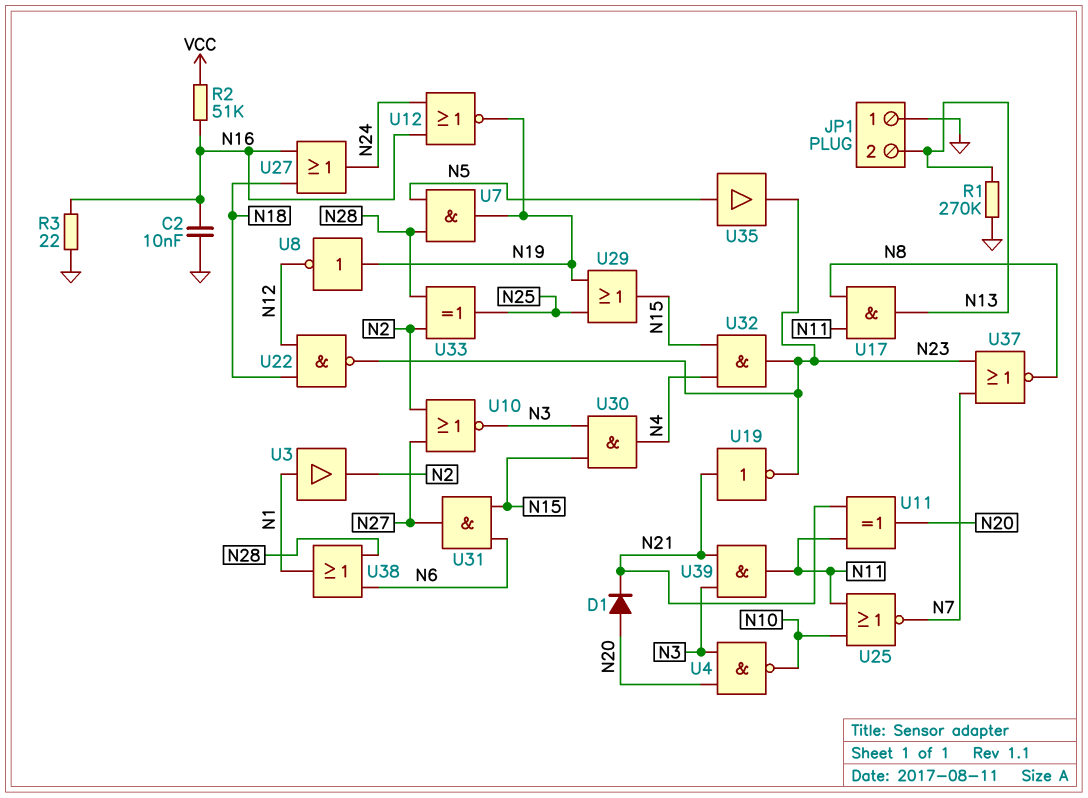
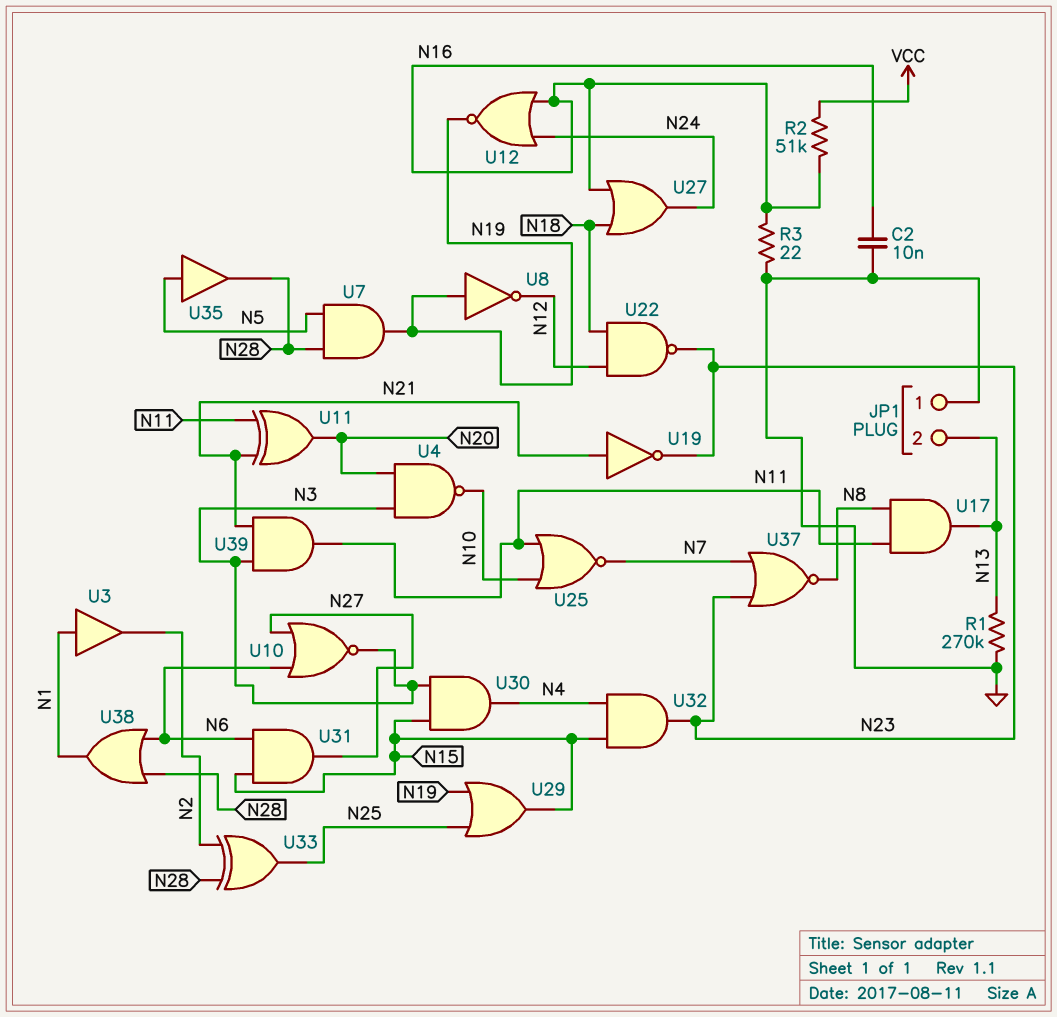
D1: diode (A N20, K N21) -> none
U10: NOR (in N2, in N27, out N3) -> NOR (in N6, in N27, out N3)
U35: buffer (in N5, out N23) -> buffer (in N5, out N28)

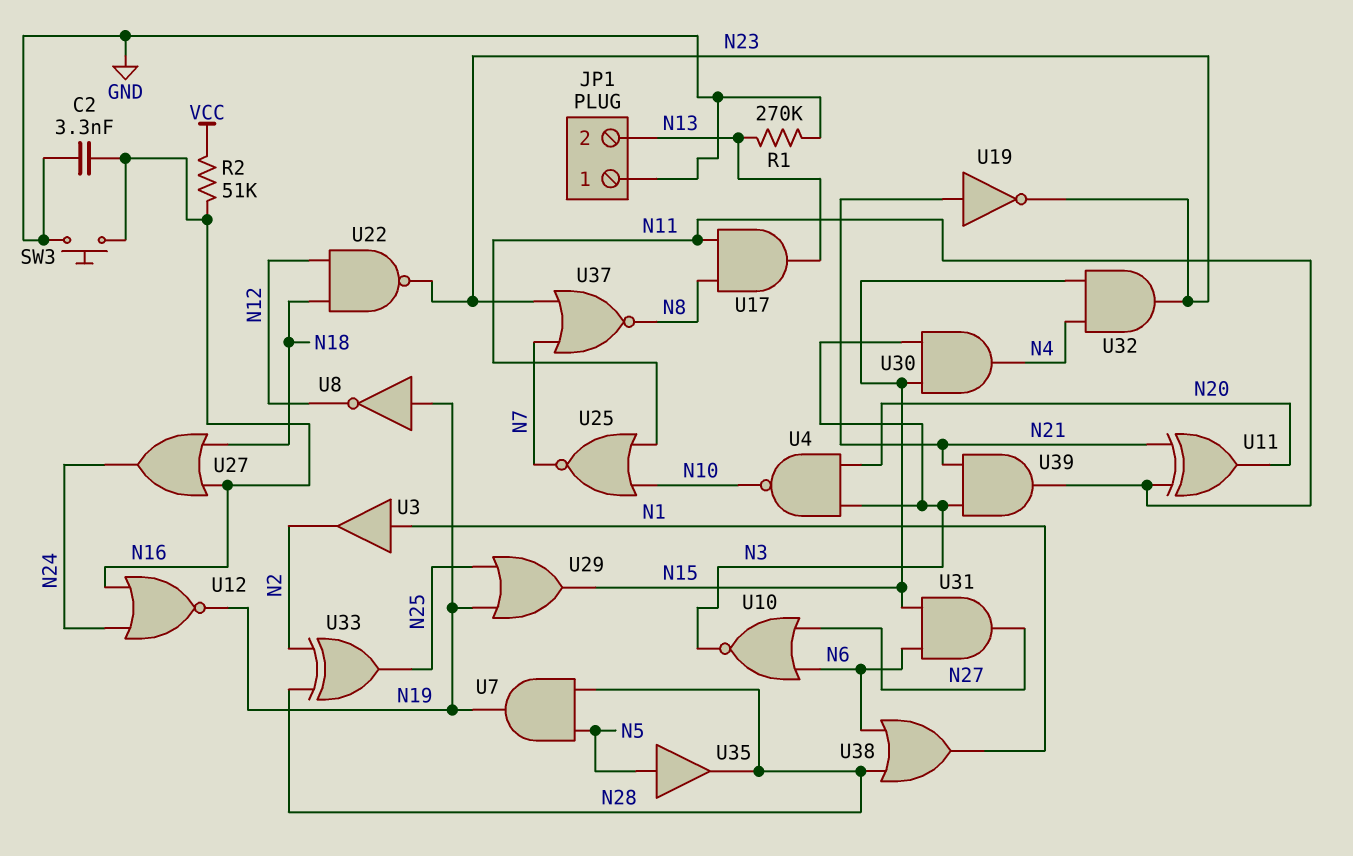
C2: 10nF (GND, N16) -> 3.3nF (GND, N16)
R3: 22 (GND, N16) -> none
SW3: none -> button (GND, N16)

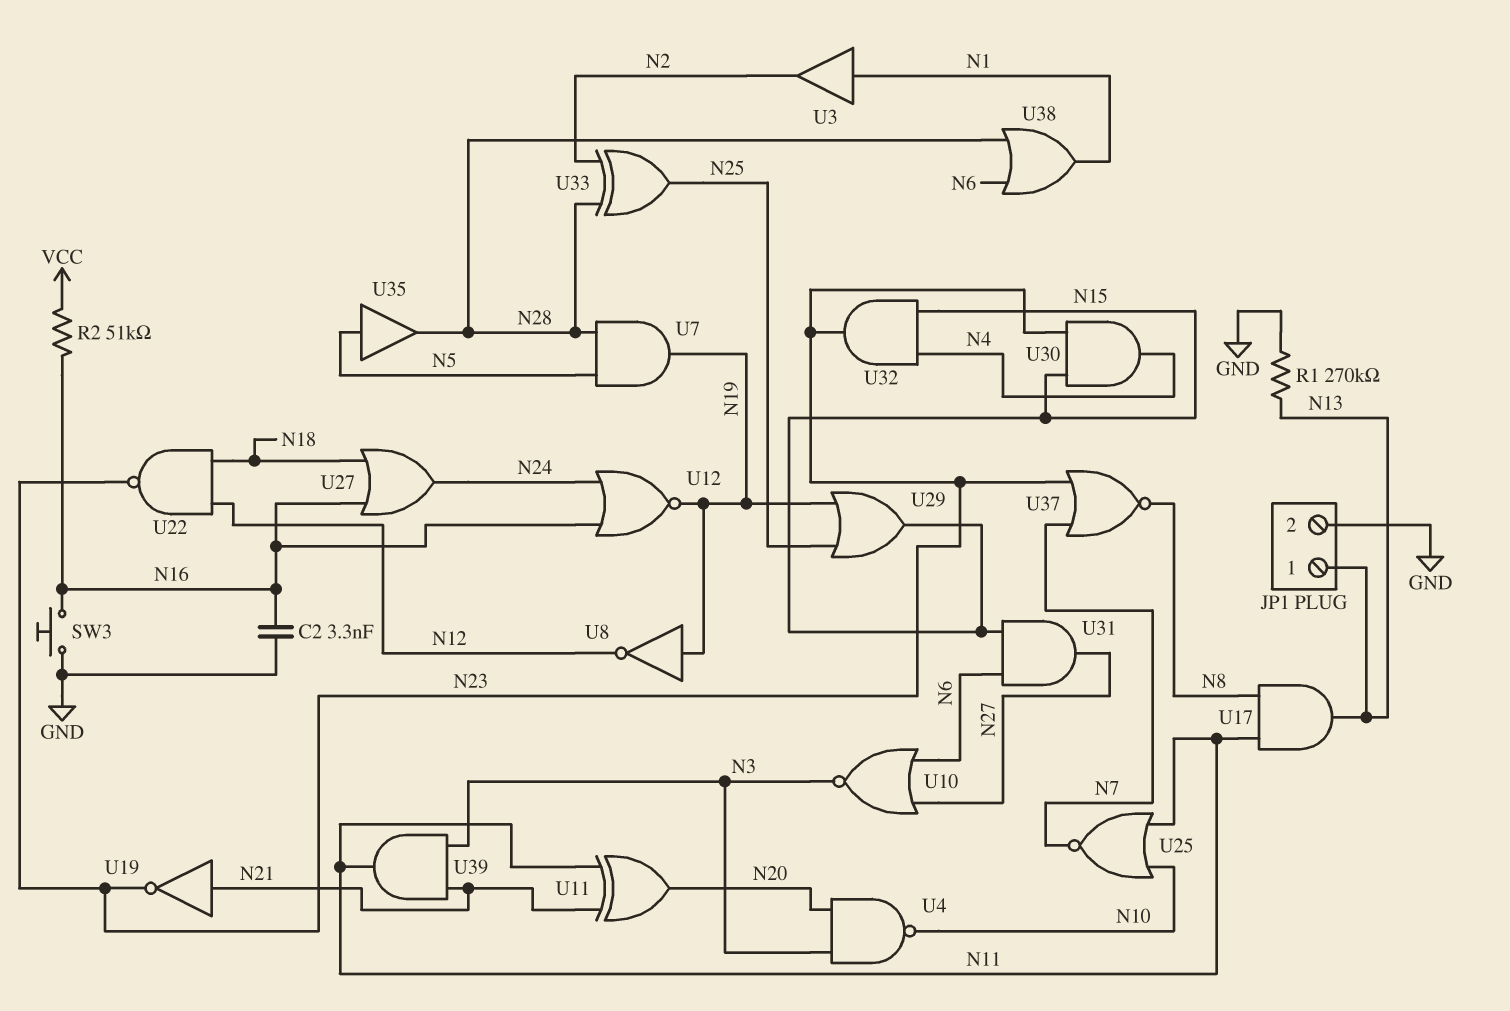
JP1 pin 1: GND -> N13
JP1 pin 2: N13 -> GND
U30: AND (in N3, in N15, out N4) -> AND (in N15, in N23, out N4)

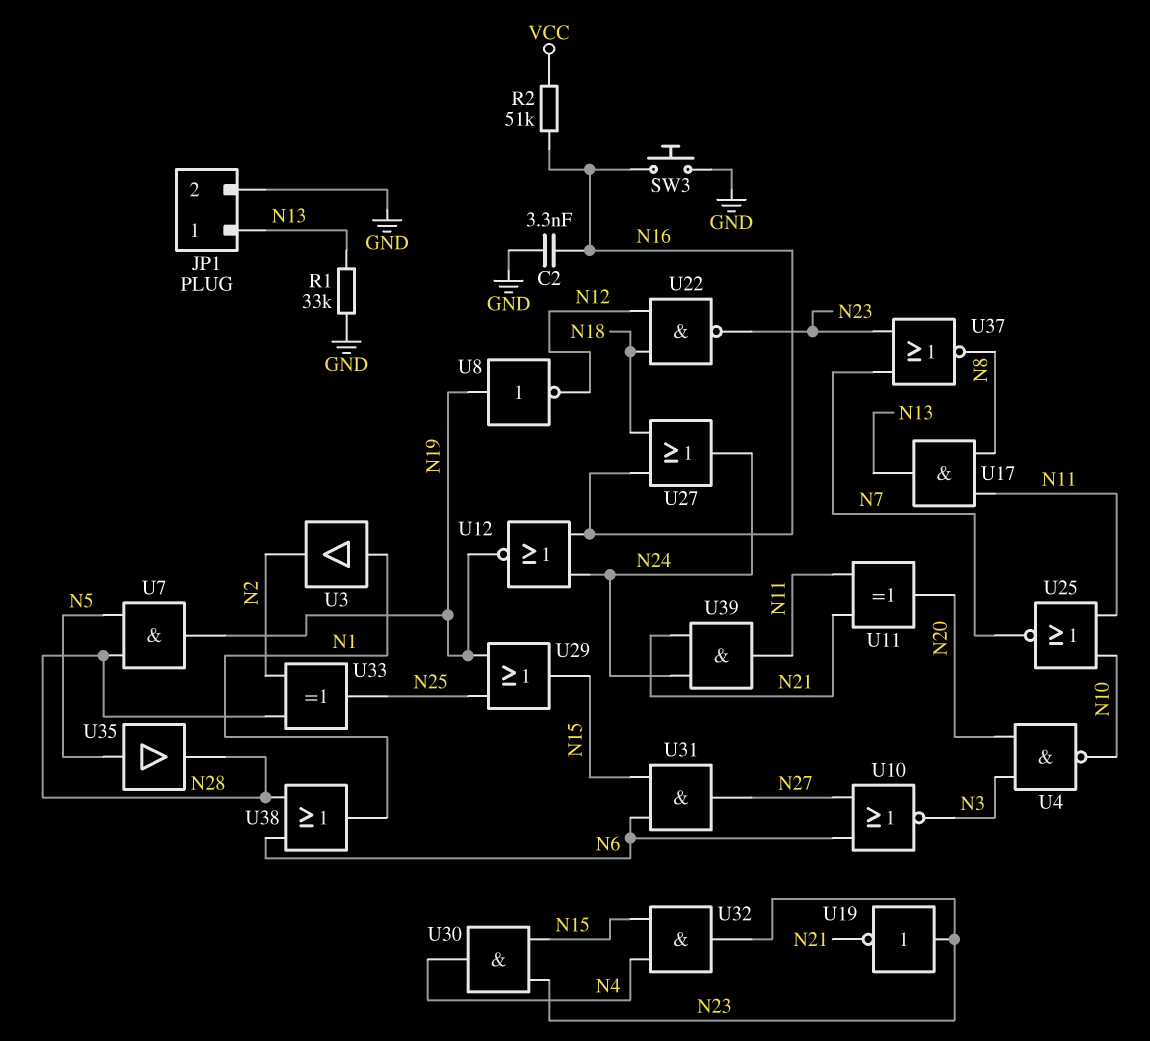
R1: 270k (GND, N13) -> 33k (GND, N13)
U19: NOT (in N21, out N23) -> NOT (in N23, out N21)
U39: AND (in N3, in N21, out N11) -> AND (in N21, in N24, out N11)

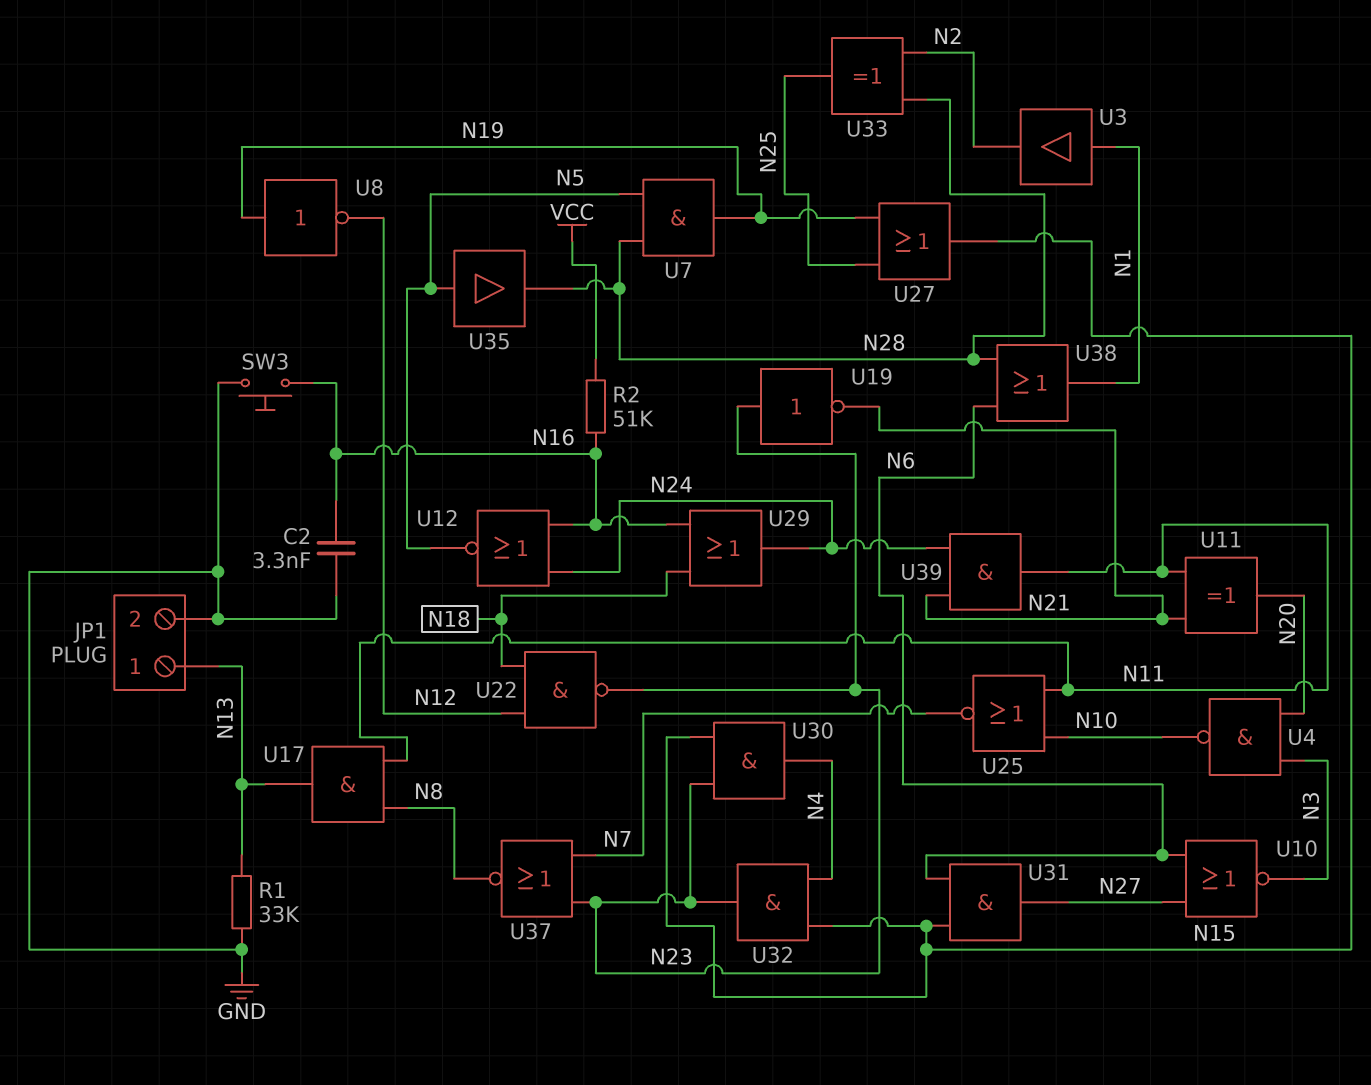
U12: NOR (in N16, in N24, out N19) -> NOR (in N16, in N24, out N5)
U27: OR (in N16, in N18, out N24) -> OR (in N19, in N25, out N15)
U29: OR (in N19, in N25, out N15) -> OR (in N16, in N18, out N24)

